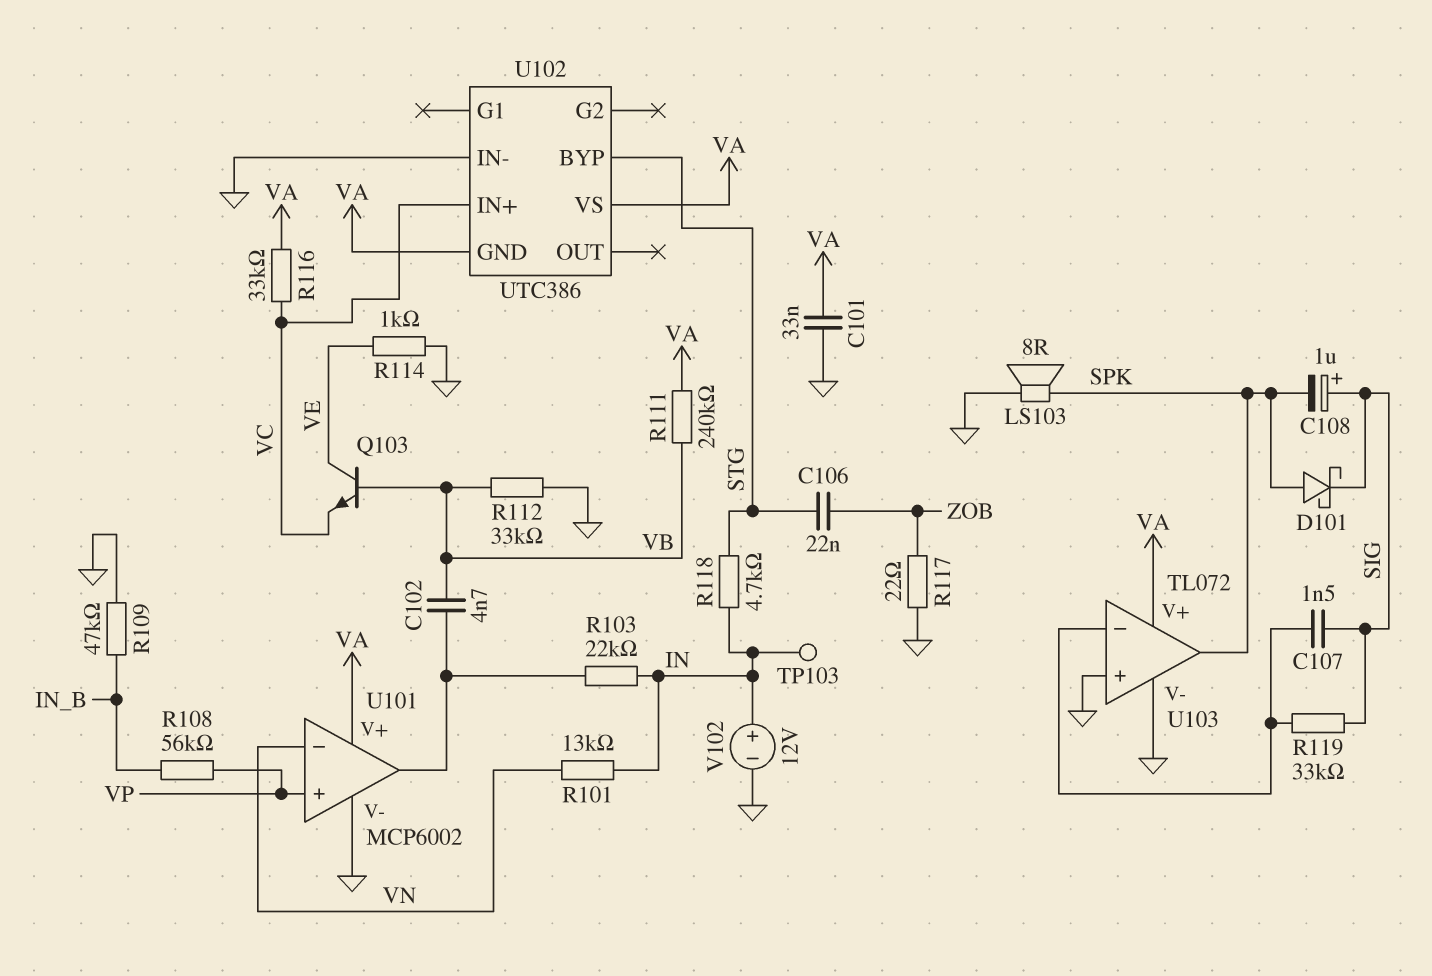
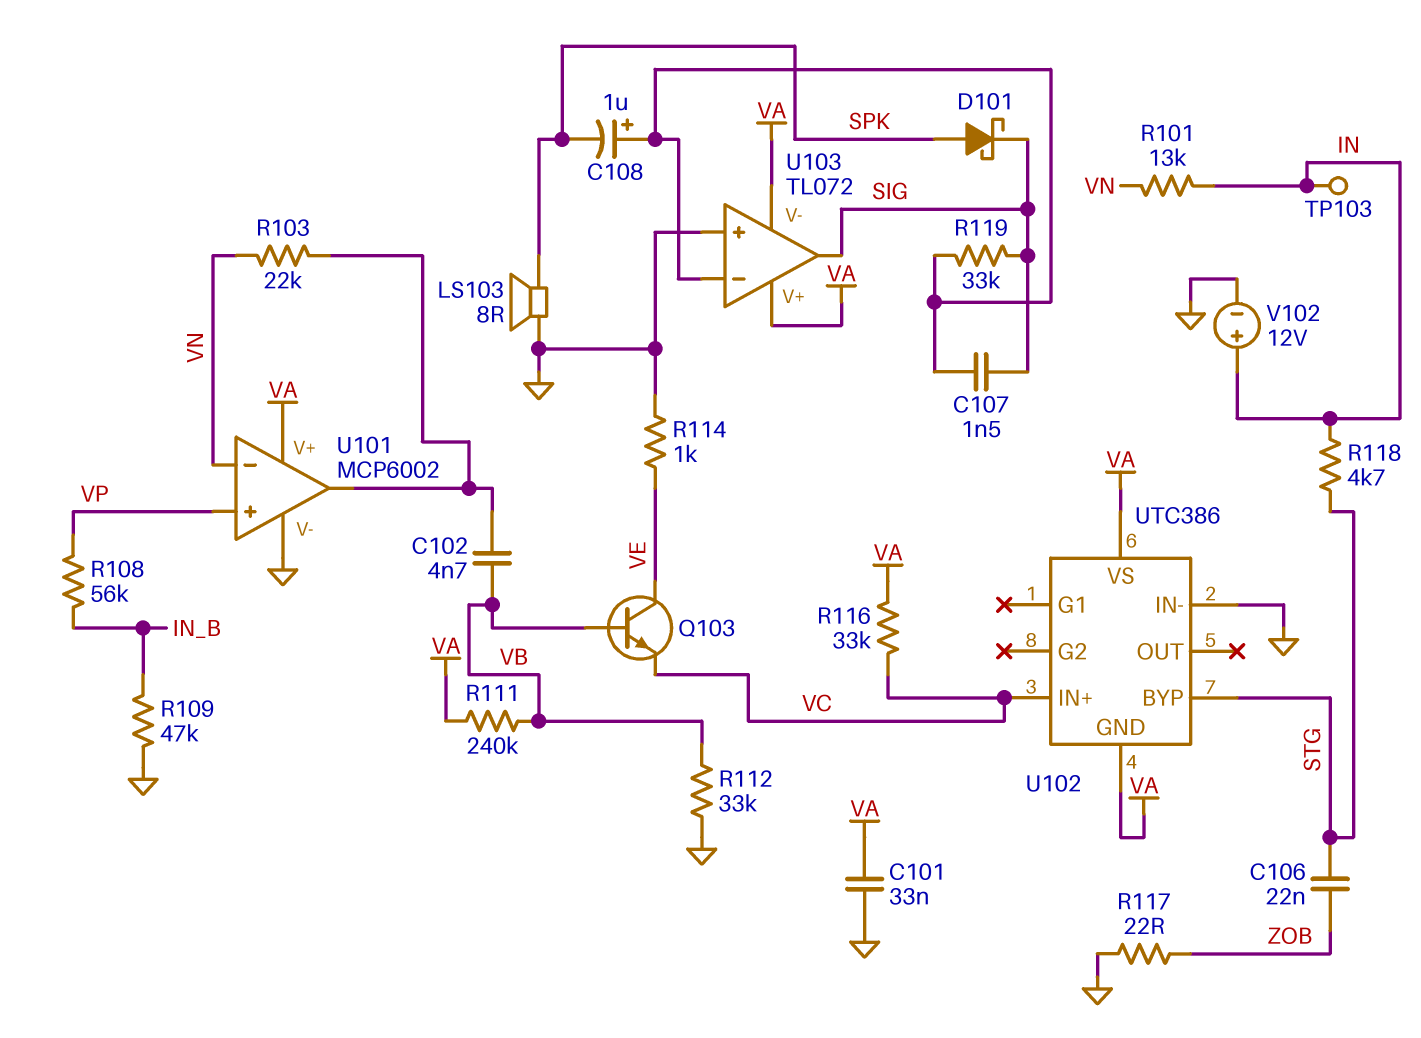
C108: 1uF (plus SIG, minus SPK) -> 1uF (plus U103/in-, minus SPK)
R103: 22k (IN, U101/out) -> 22k (U101/out, VN)
U103 pin V-: GND -> VA
U103 pin out: SPK -> SIG

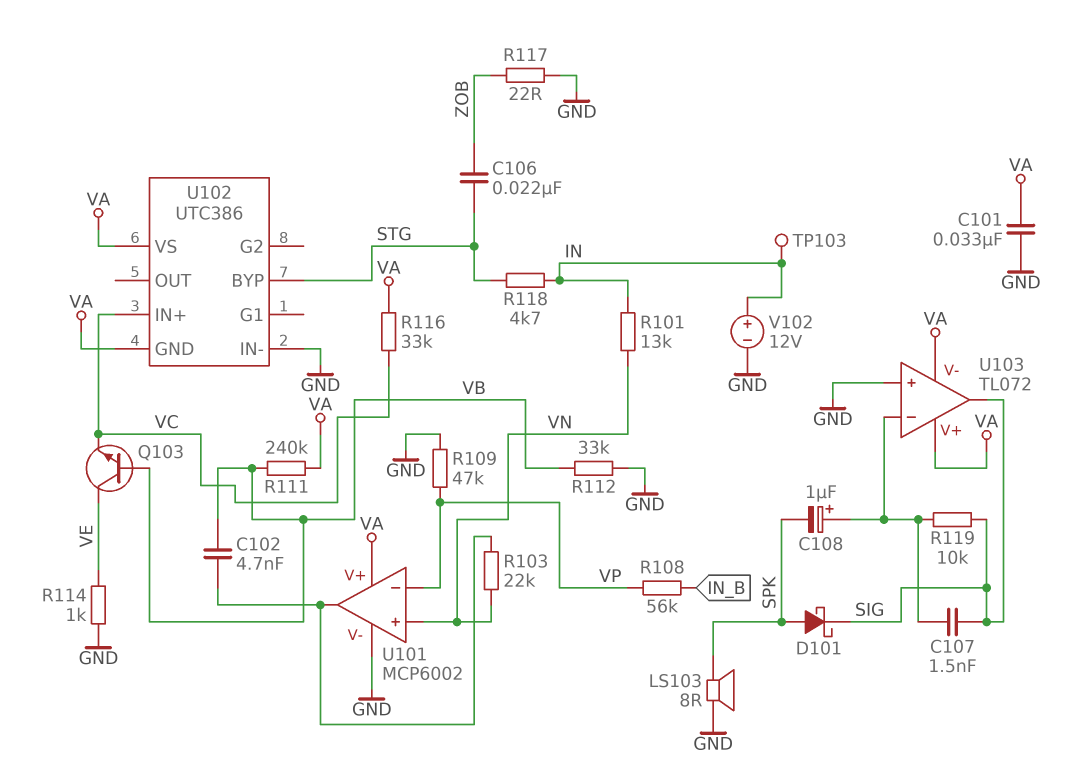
R109: 47k (GND, IN_B) -> 47k (GND, VP)
R119: 33k (SIG, U103/in-) -> 10k (SIG, U103/in-)
U101 pin in+: VP -> VN
U101 pin in-: VN -> VP

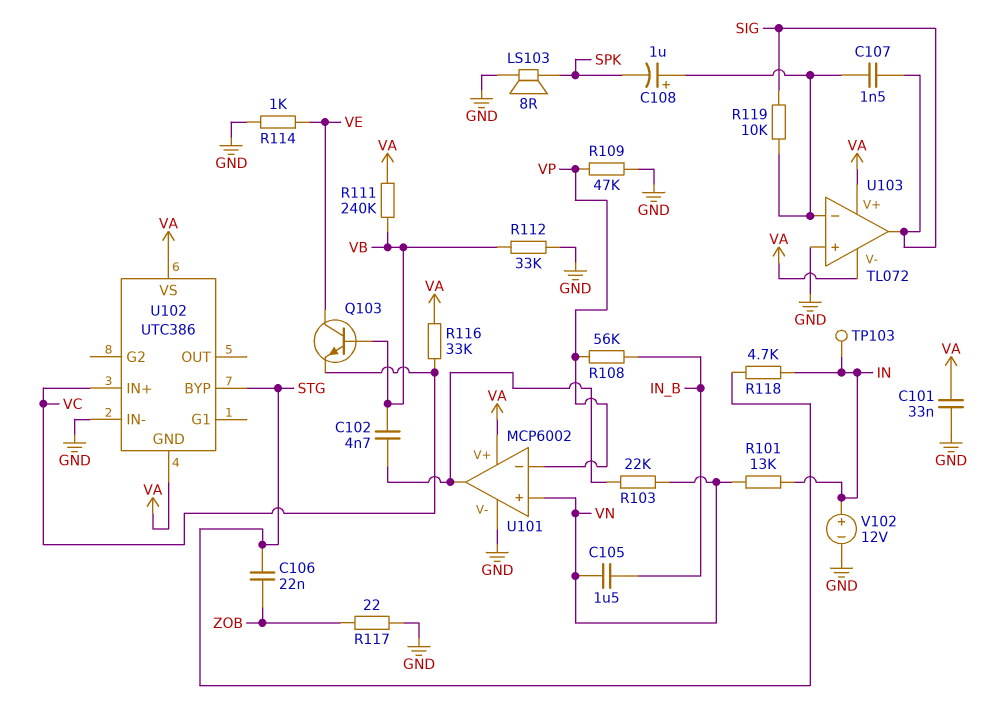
C105: none -> 1.5uF (IN_B, VN)
D101: schottky (A SPK, K SIG) -> none

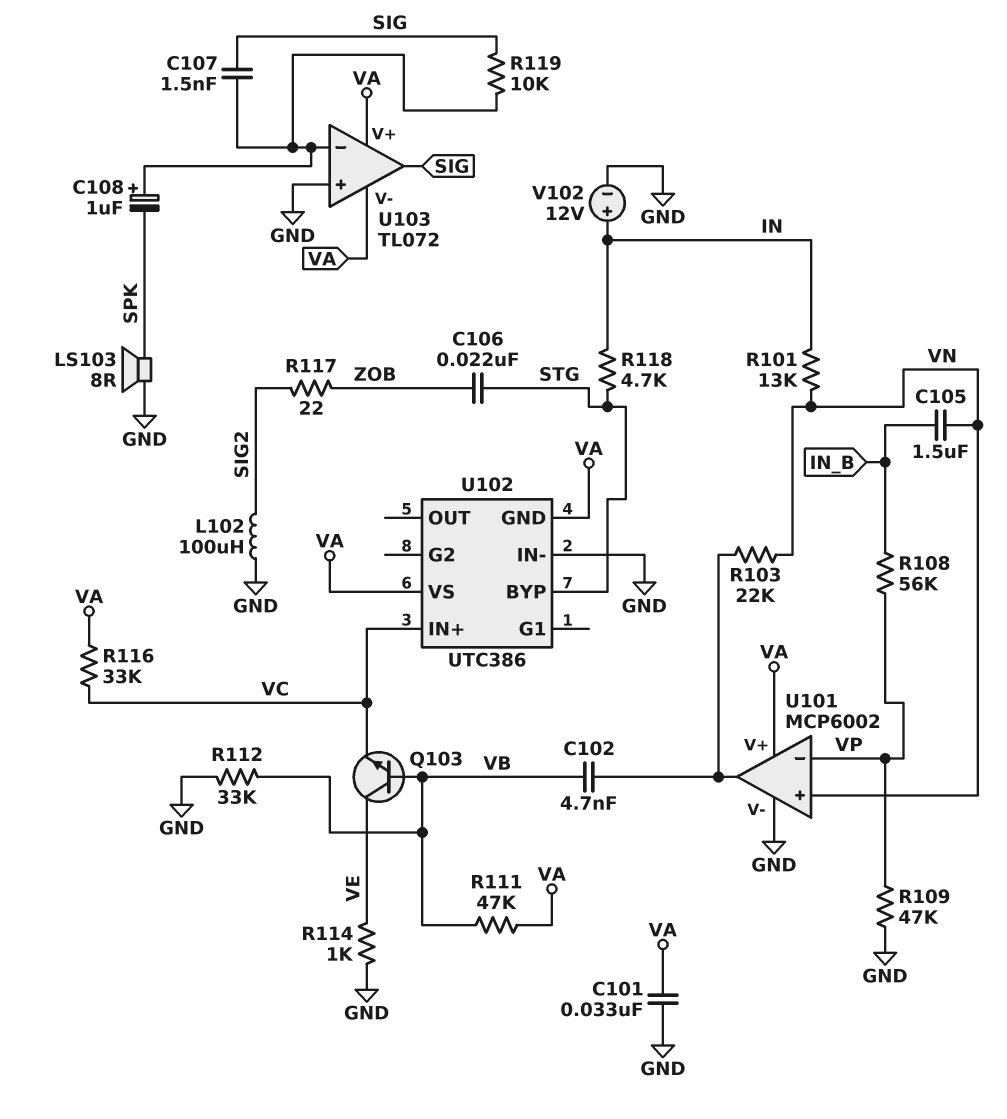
L102: none -> 100uH (GND, SIG2)
R111: 240k (VA, VB) -> 47k (VA, VB)
R117: 22 (GND, ZOB) -> 22 (SIG2, ZOB)
TP103: test point (IN) -> none

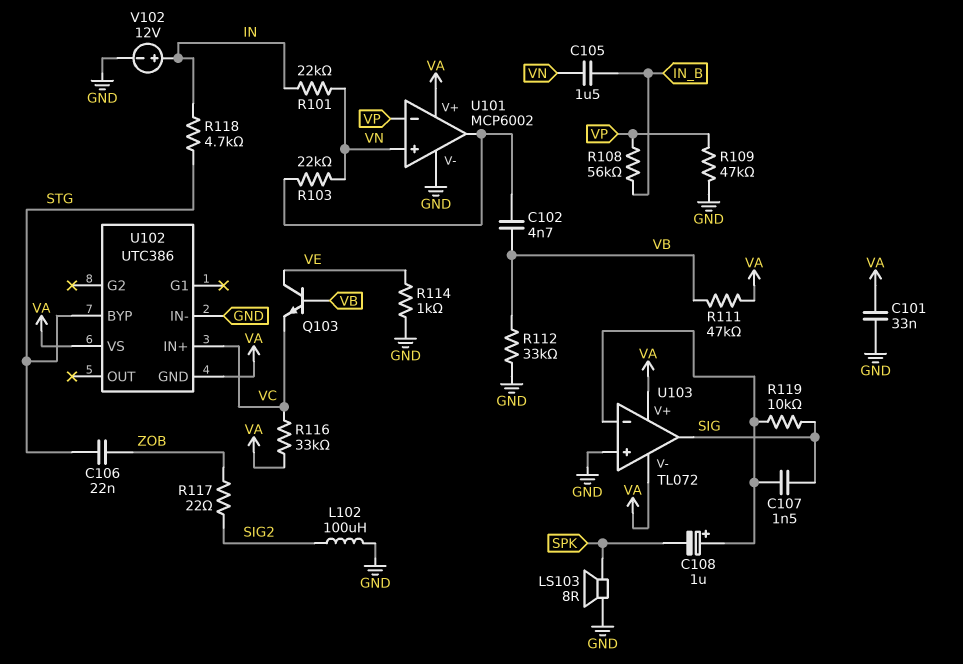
R101: 13k (IN, VN) -> 22k (IN, VN)

